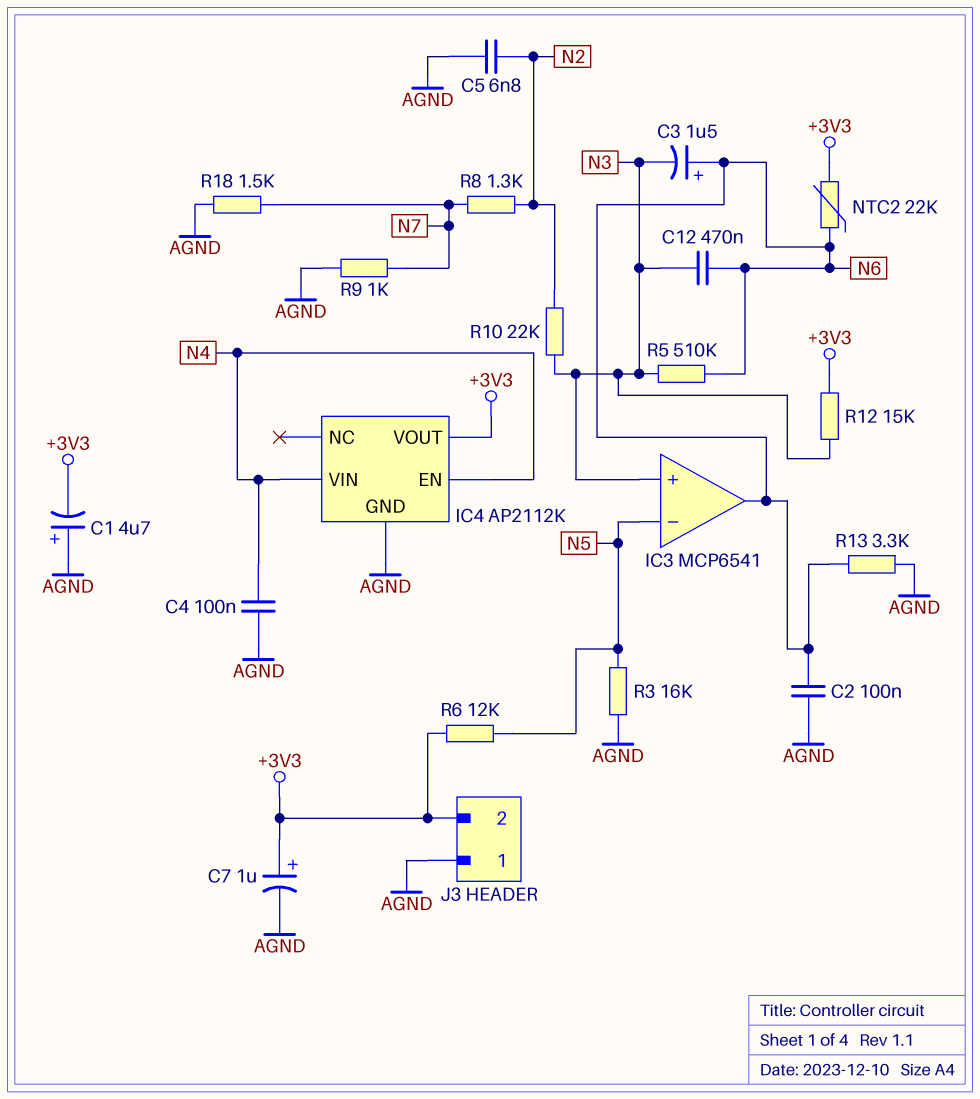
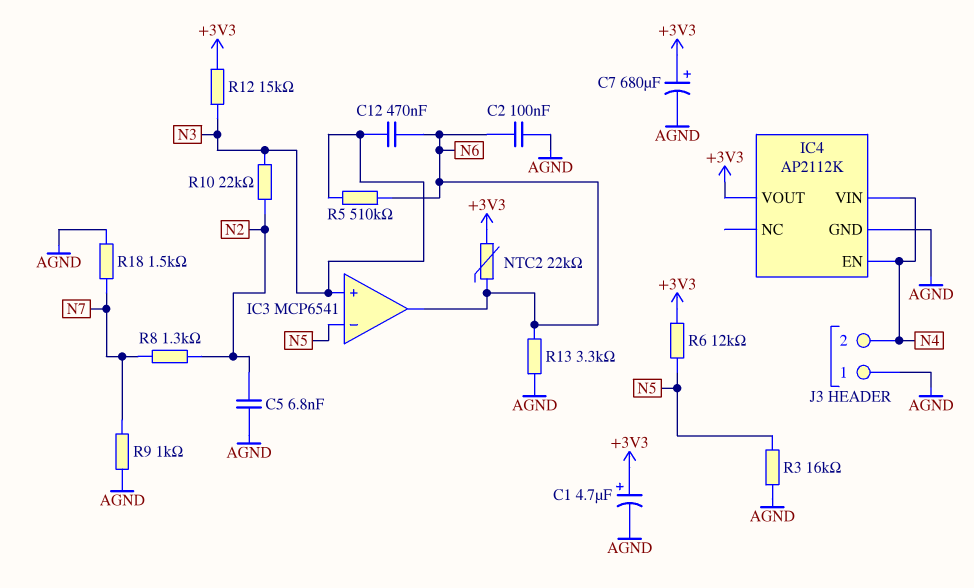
C1: 4.7uF (plus AGND, minus +3V3) -> 4.7uF (plus +3V3, minus AGND)
C3: 1.5uF (plus N6, minus N3) -> none
C4: 100nF (AGND, N4) -> none
C7: 1uF (plus +3V3, minus AGND) -> 680uF (plus +3V3, minus AGND)
J3 pin 2: +3V3 -> N4

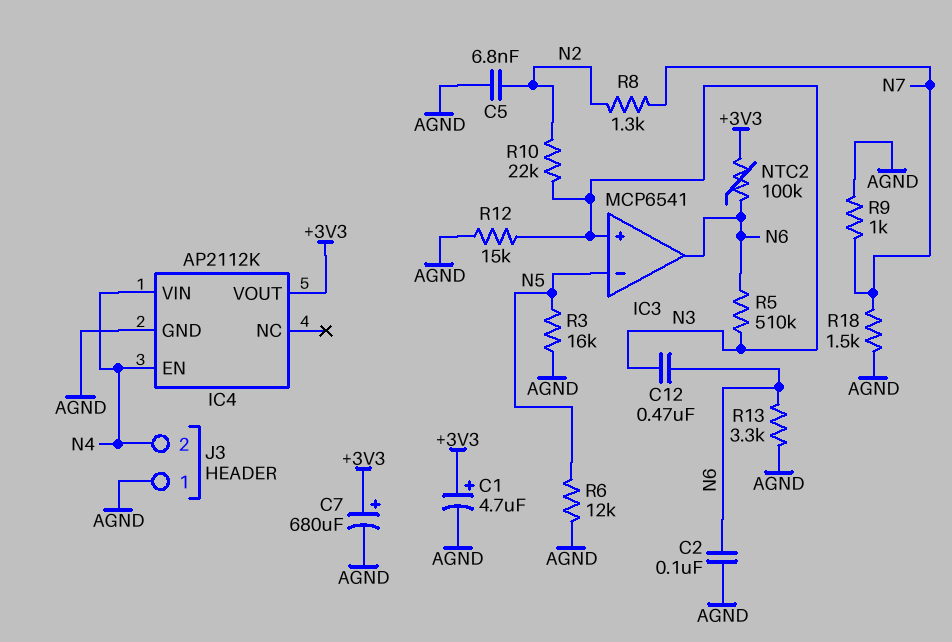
NTC2: 22k (+3V3, N6) -> 100k (+3V3, N6)
R6: 12k (+3V3, N5) -> 12k (AGND, N5)
R12: 15k (+3V3, N3) -> 15k (AGND, N3)

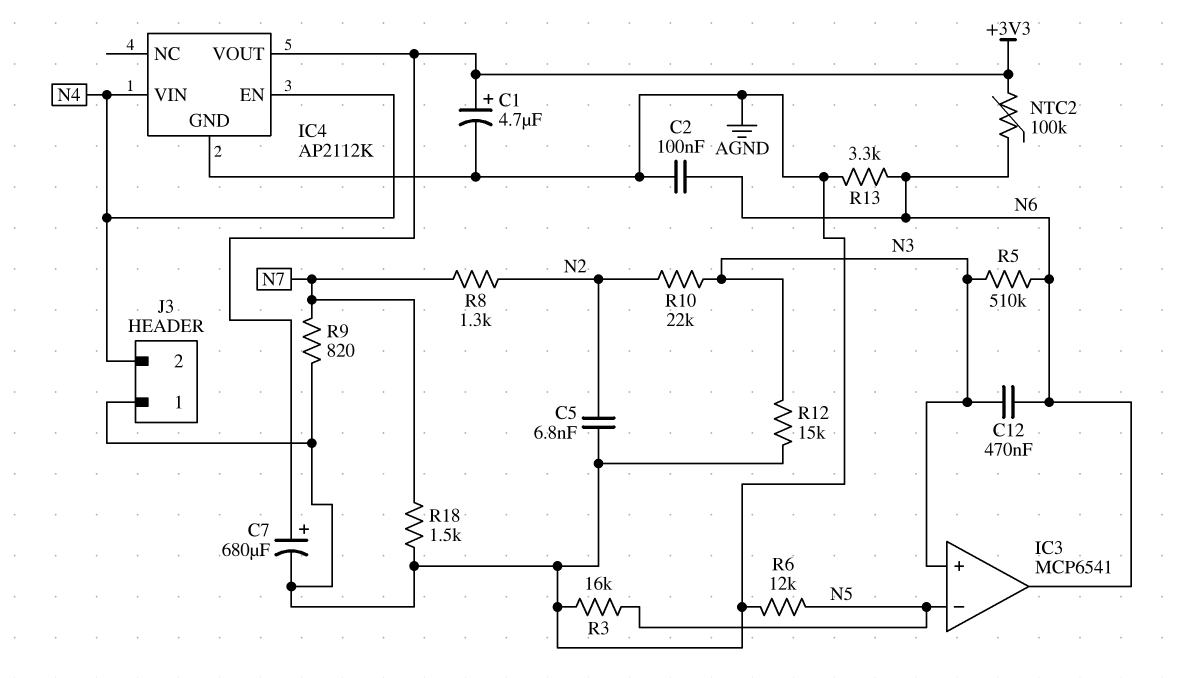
R9: 1k (AGND, N7) -> 820 (AGND, N7)

